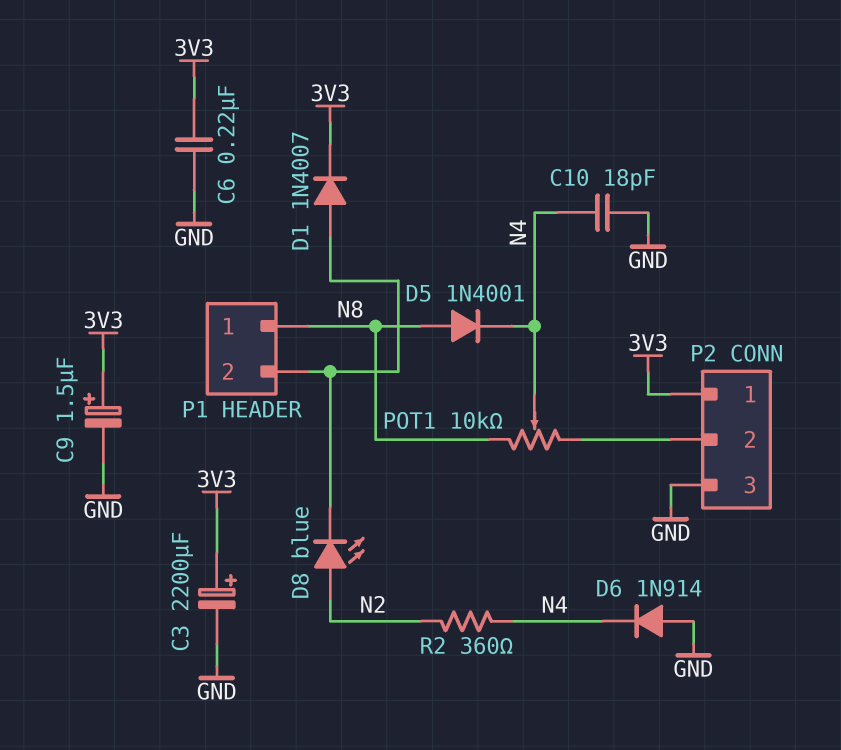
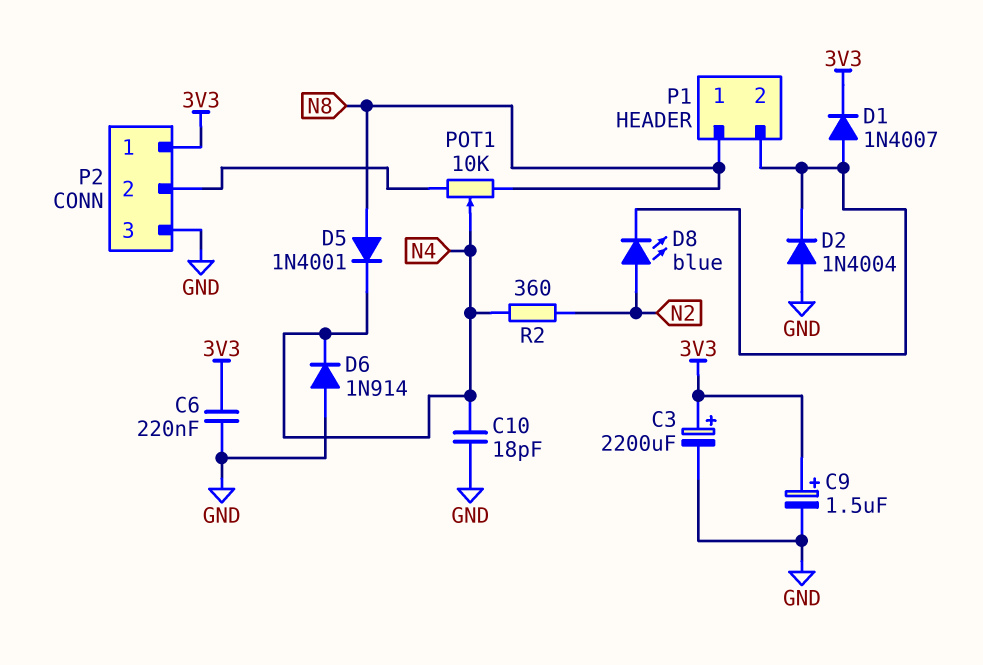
D2: none -> diode 1N4004 (A GND, K P1/2)

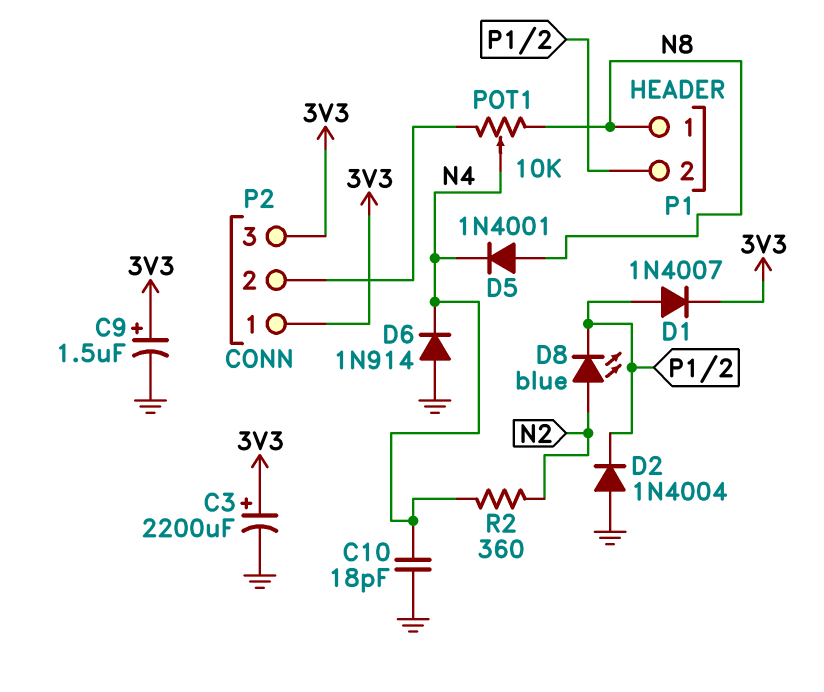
C6: 220nF (3V3, GND) -> none
P2 pin 3: GND -> 3V3

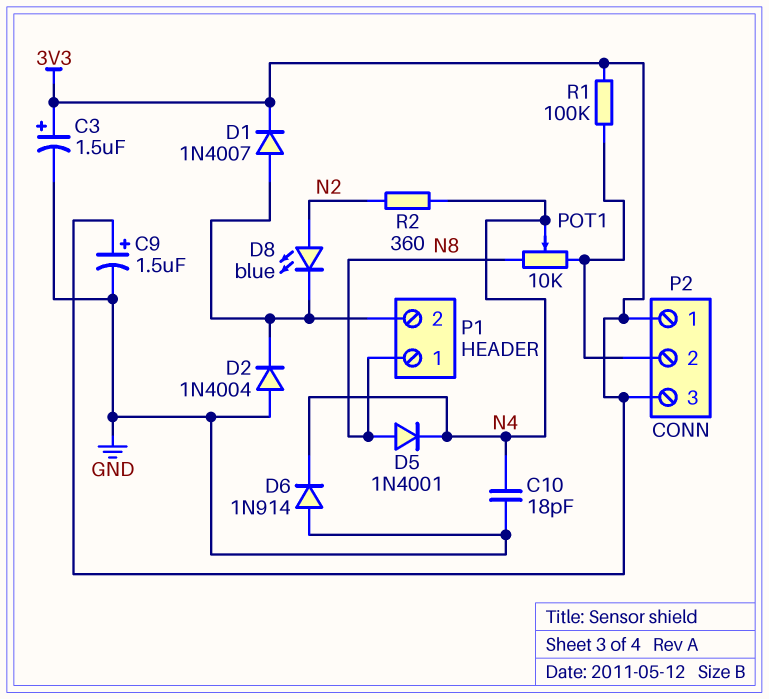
C3: 2200uF (plus 3V3, minus GND) -> 1.5uF (plus 3V3, minus GND)
R1: none -> 100k (3V3, P2/2)

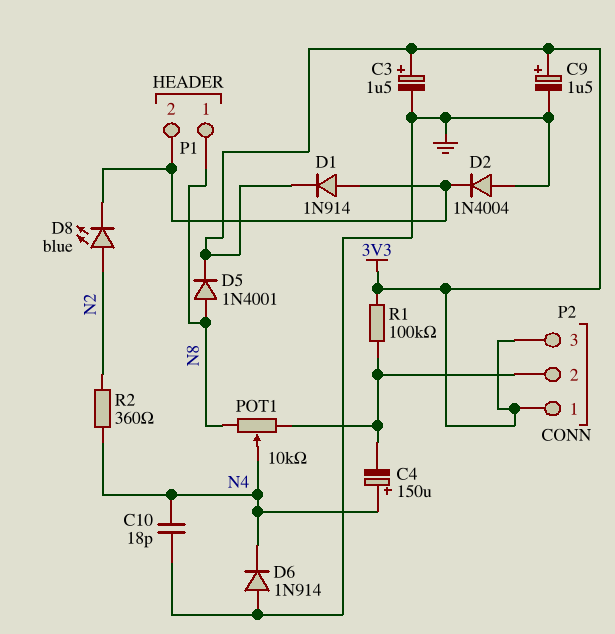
C4: none -> 150uF (plus N4, minus P2/2)
D1: diode 1N4007 (A P1/2, K 3V3) -> diode 1N914 (A P1/2, K 3V3)
D5: diode 1N4001 (A N8, K N4) -> diode 1N4001 (A N8, K 3V3)

